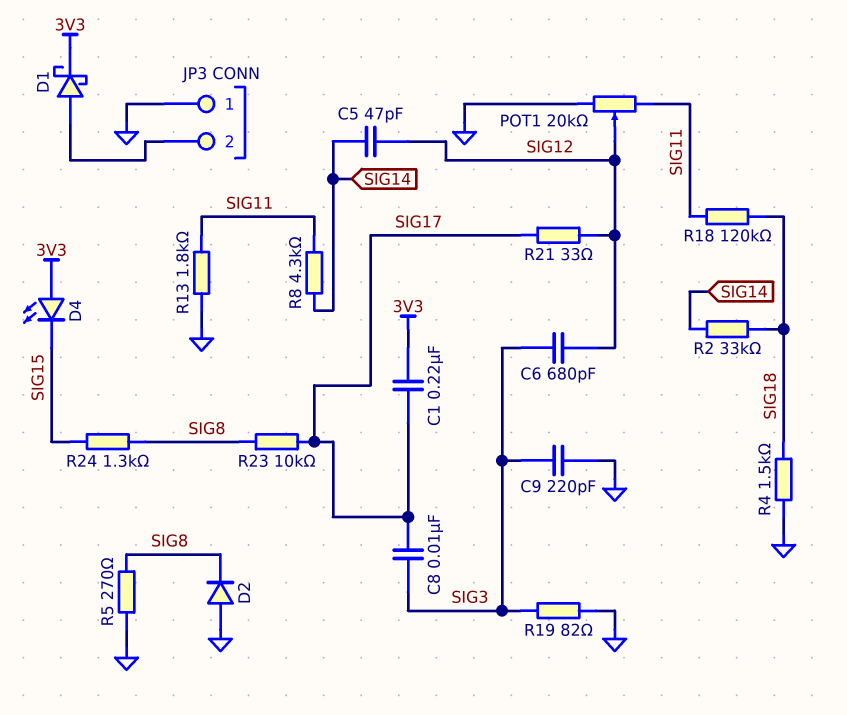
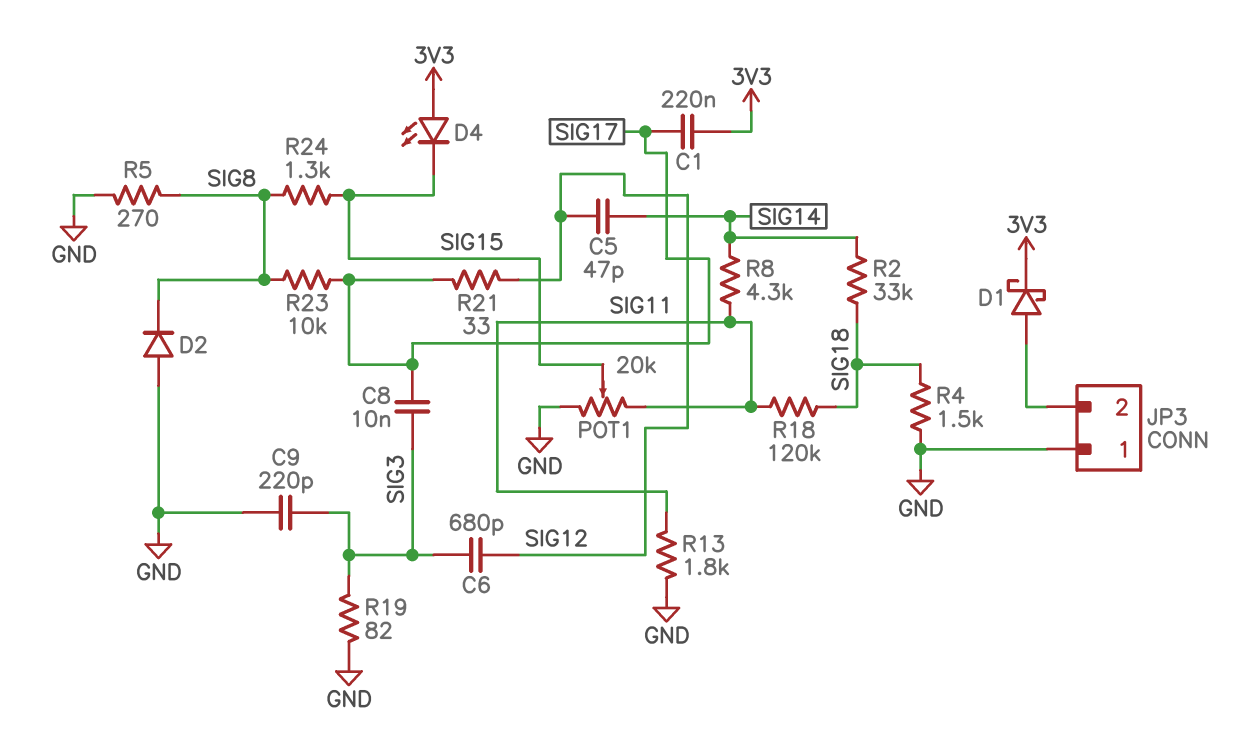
POT1: 20k (GND, SIG11, wiper SIG12) -> 20k (GND, SIG11, wiper SIG15)

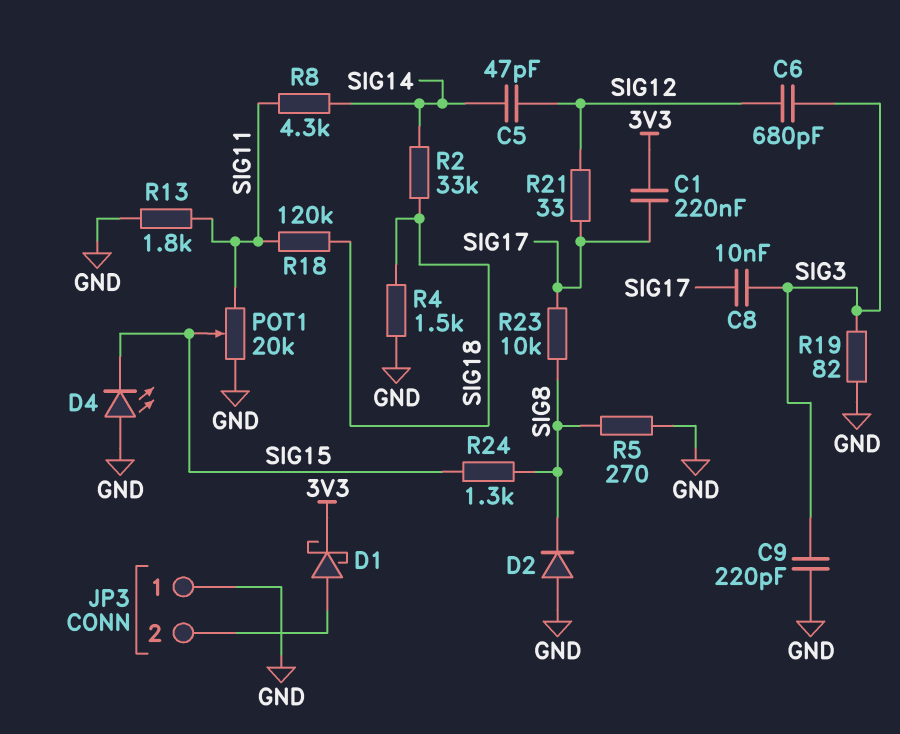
D4: LED (A 3V3, K SIG15) -> LED (A GND, K SIG15)

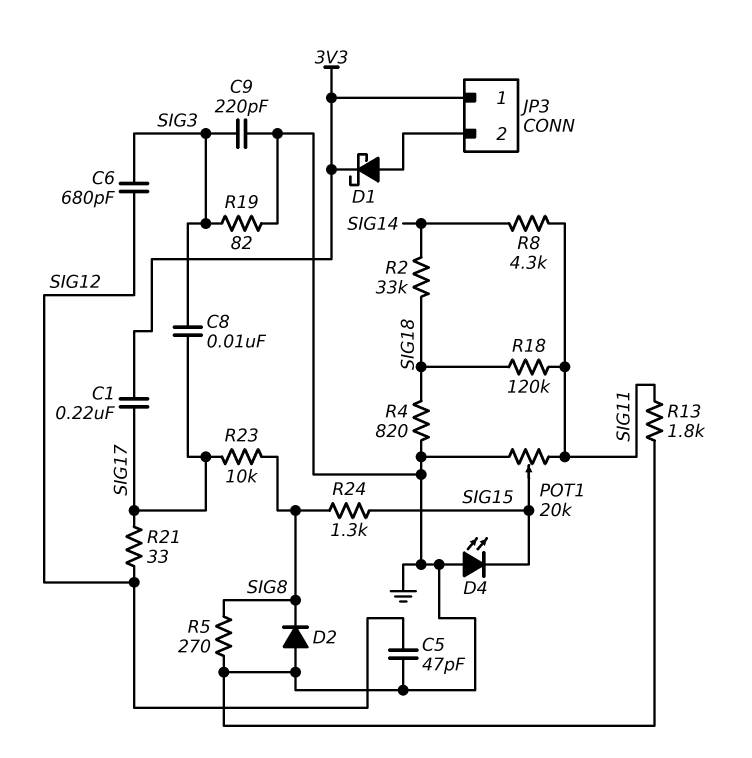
C5: 47pF (SIG12, SIG14) -> 47pF (GND, SIG12)
JP3 pin 1: GND -> 3V3
R4: 1.5k (GND, SIG18) -> 820 (GND, SIG18)

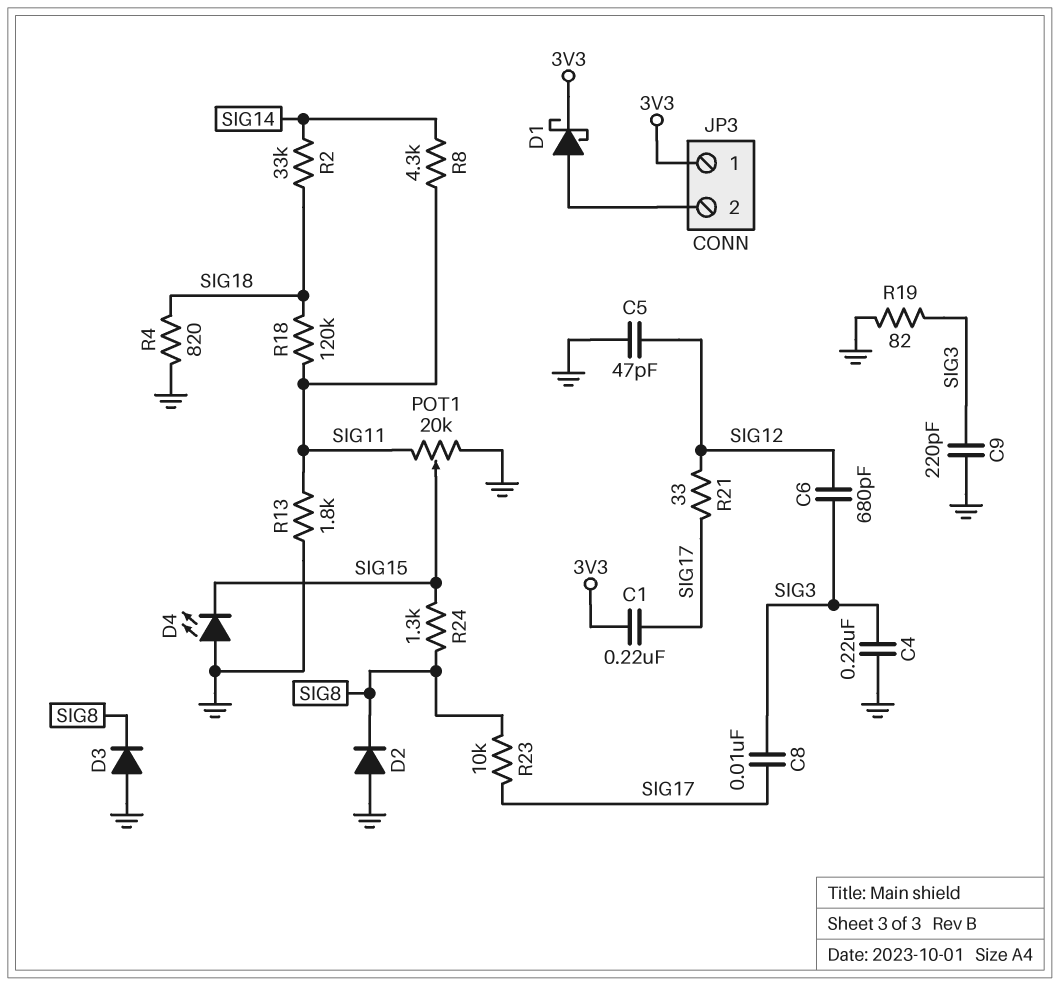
C4: none -> 220nF (GND, SIG3)
D3: none -> diode (A GND, K SIG8)
R5: 270 (GND, SIG8) -> none

